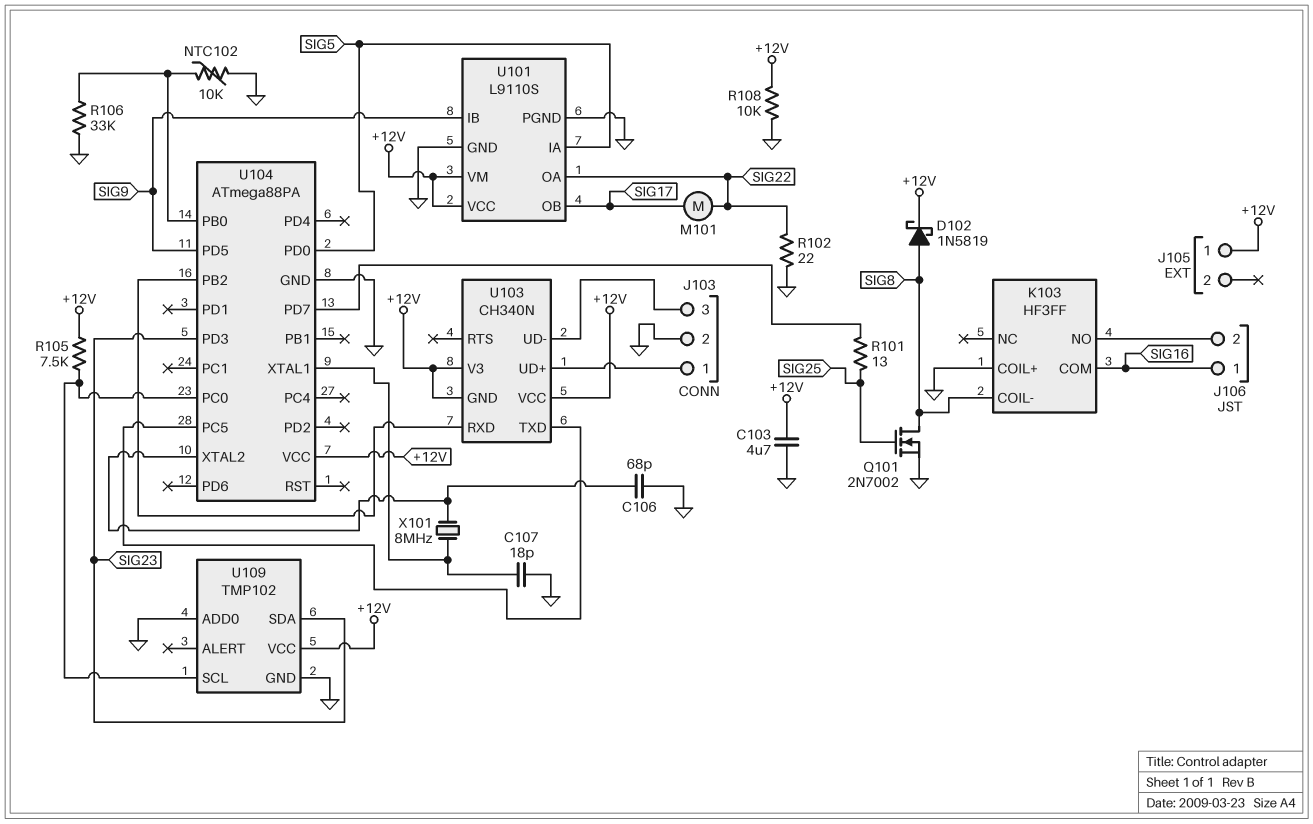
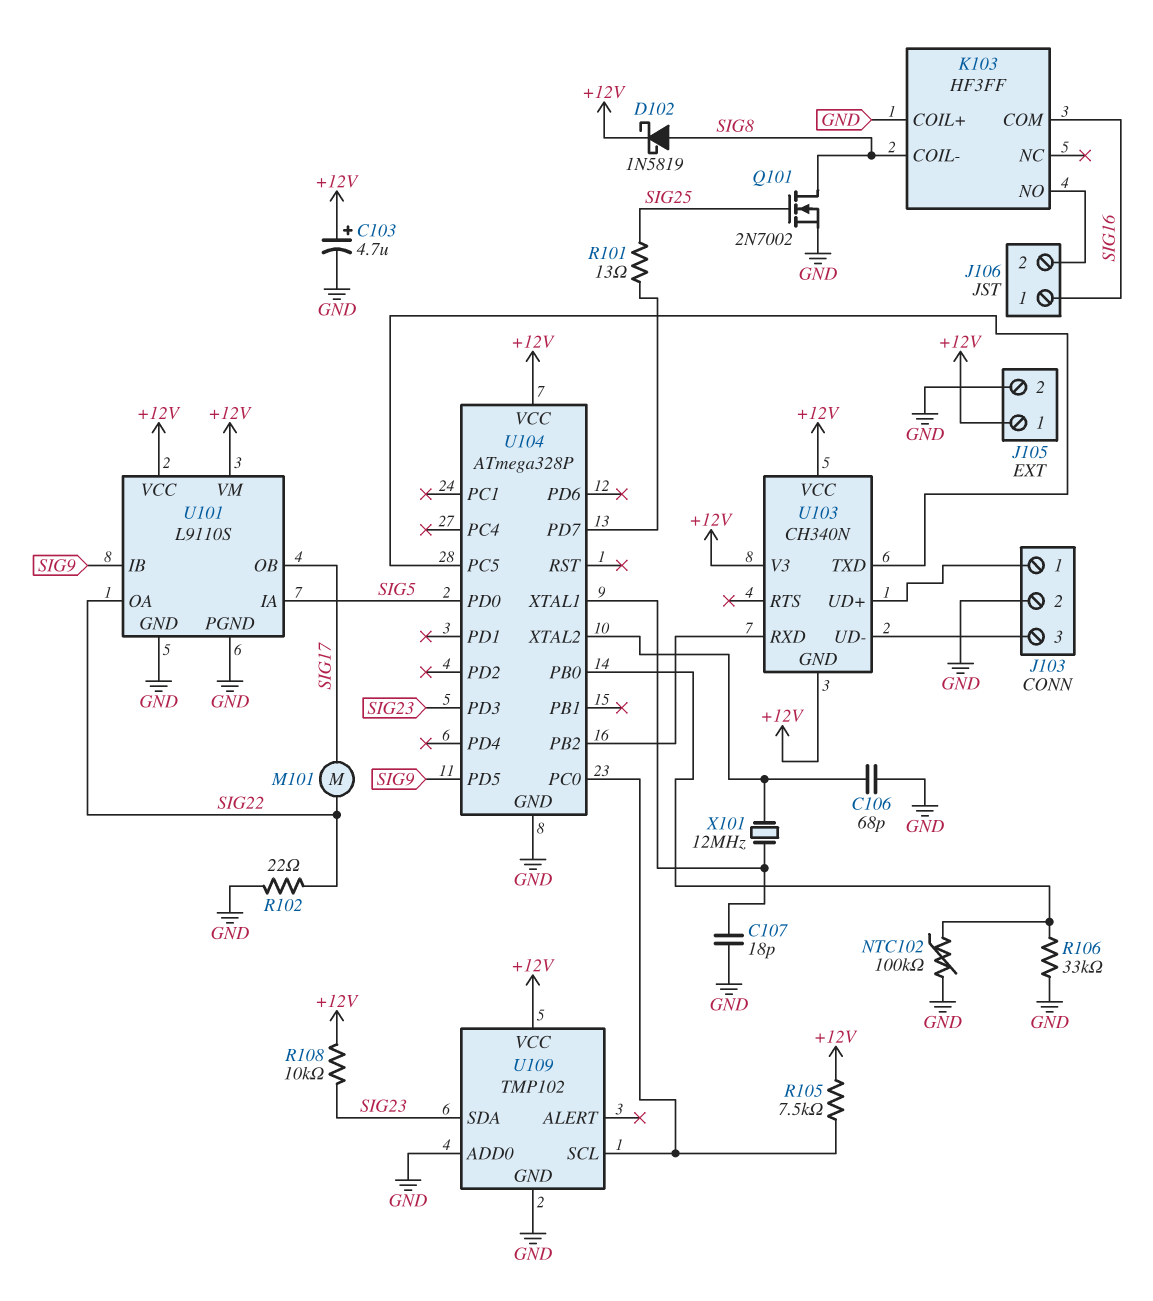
C103: 4.7uF (+12V, GND) -> 4.7uF (plus +12V, minus GND)
J105 pin 2: none -> GND
NTC102: 10k (GND, U104/PB0) -> 100k (GND, U104/PB0)
R108: 10k (+12V, GND) -> 10k (+12V, SIG23)
U104: ATmega88PA -> ATmega328P
X101: 8MHz (U104/XTAL1, U104/XTAL2) -> 12MHz (U104/XTAL1, U104/XTAL2)

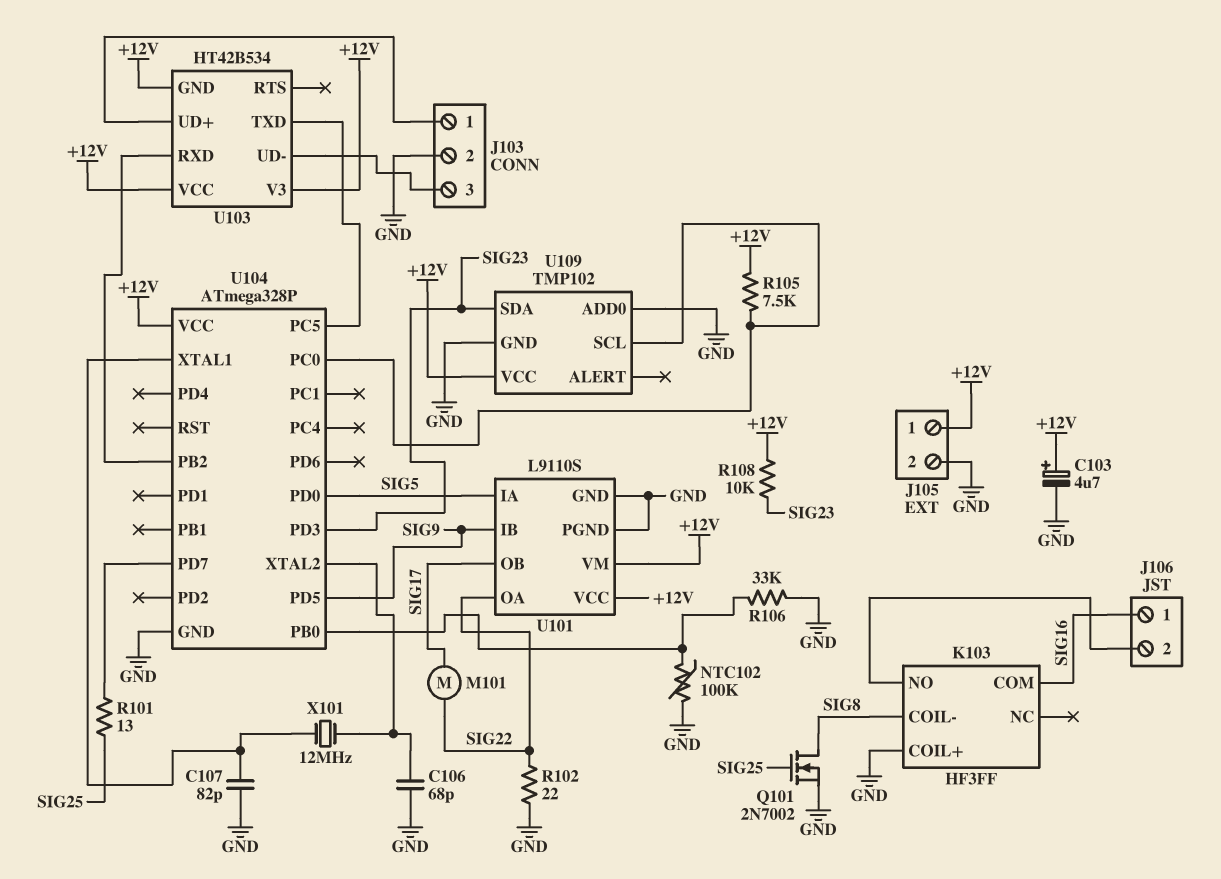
C107: 18pF (GND, U104/XTAL1) -> 82pF (GND, U104/XTAL1)
D102: schottky 1N5819 (A SIG8, K +12V) -> none
U103: CH340N -> HT42B534

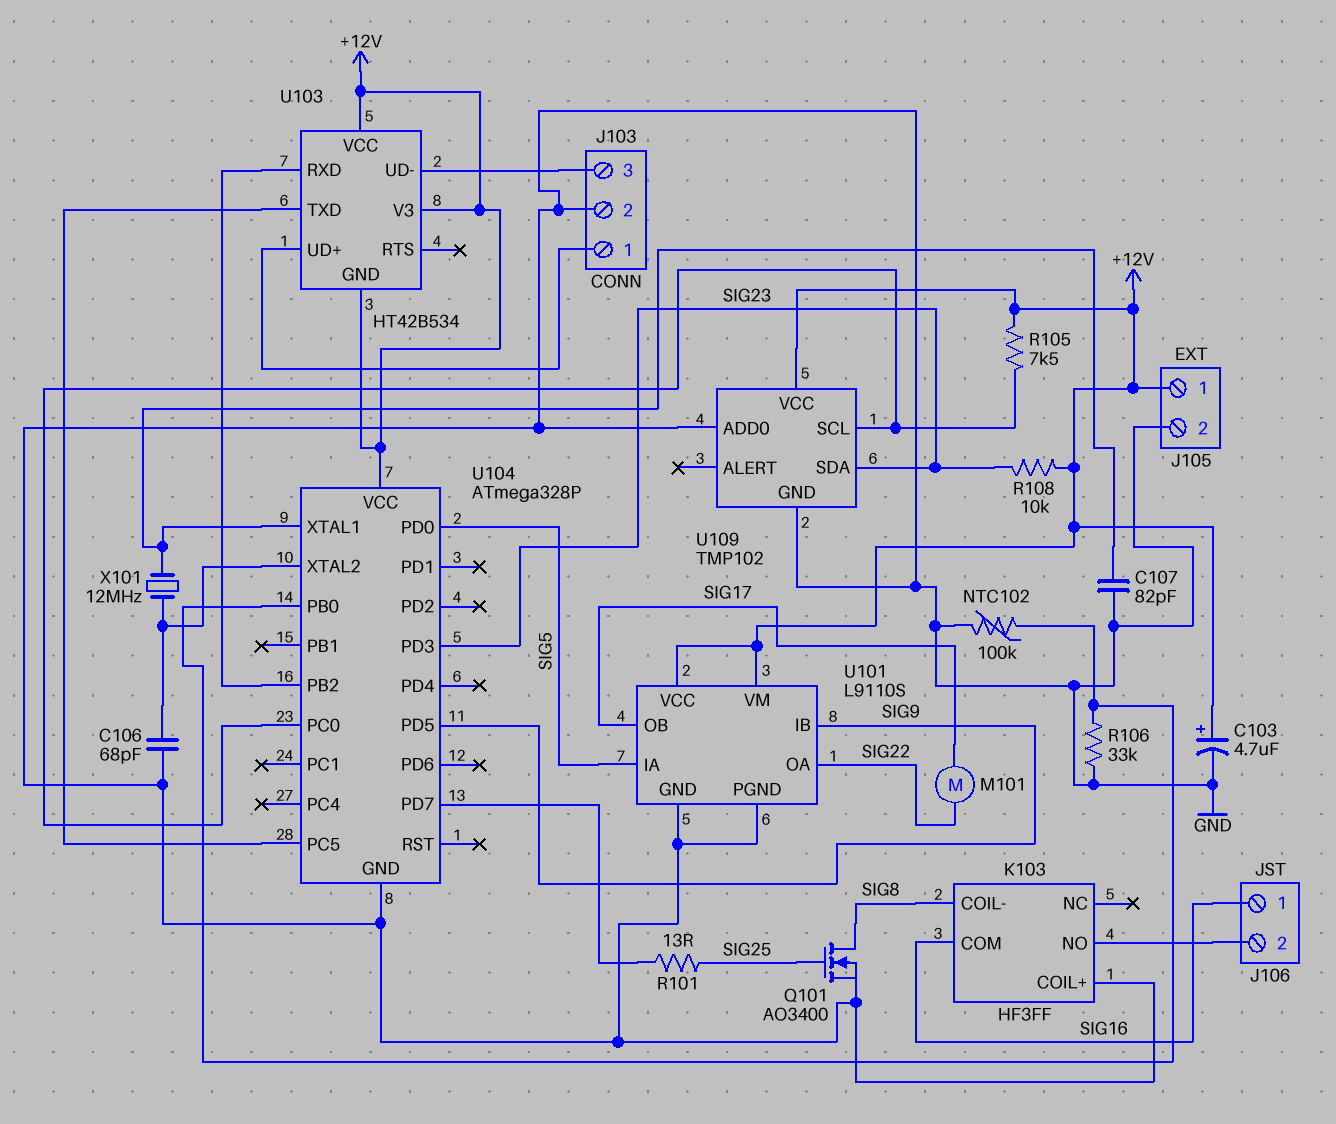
Q101: NMOS 2N7002 (G SIG25, D SIG8, S GND) -> NMOS AO3400 (G SIG25, D SIG8, S GND)
R102: 22 (GND, SIG22) -> none

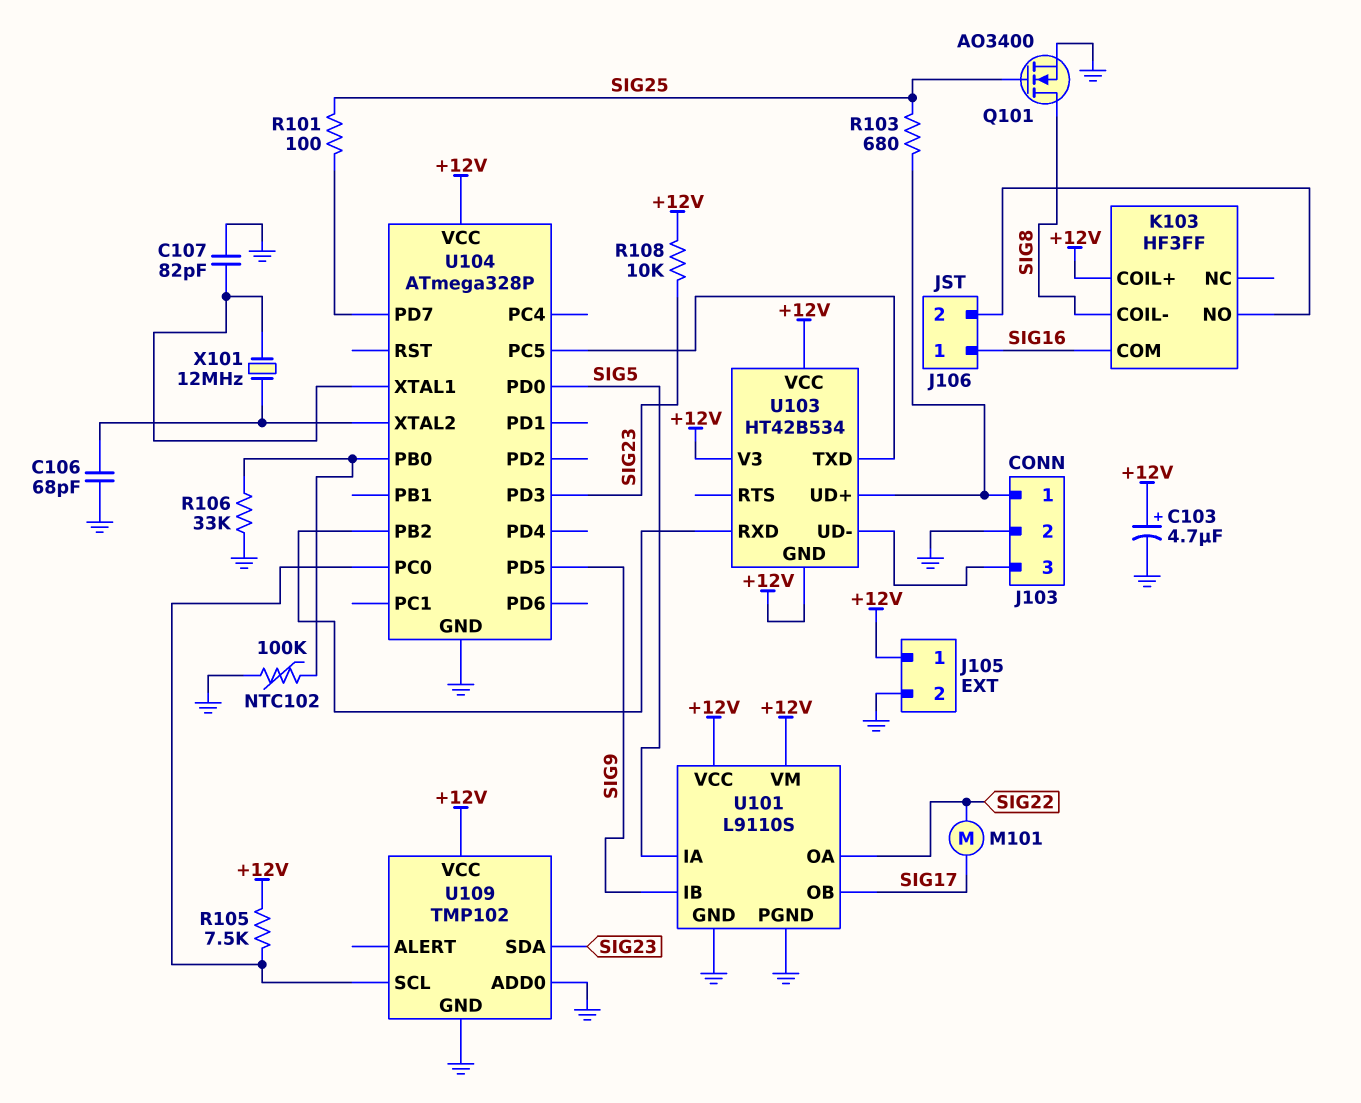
K103 pin COIL+: GND -> +12V
R101: 13 (SIG25, U104/PD7) -> 100 (SIG25, U104/PD7)
R103: none -> 680 (J103/1, SIG25)

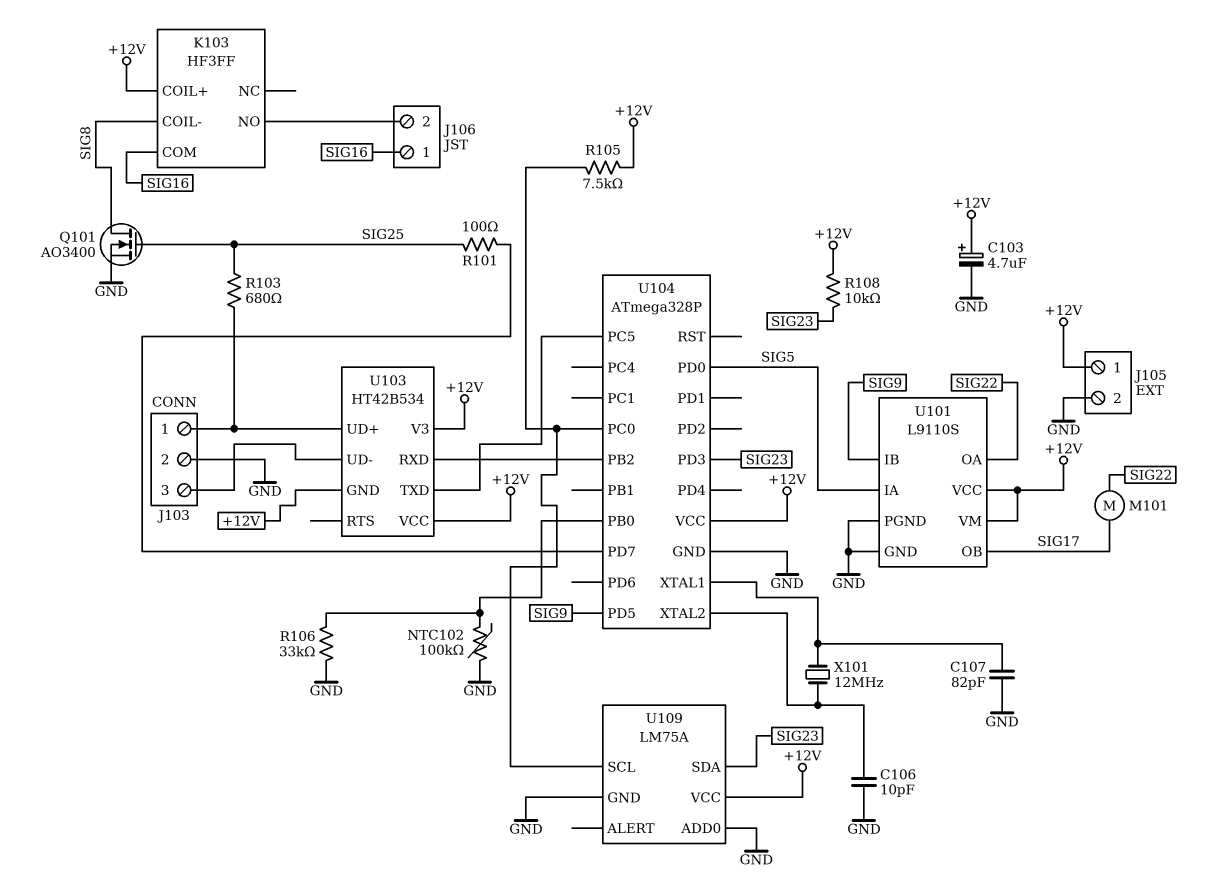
C106: 68pF (GND, U104/XTAL2) -> 10pF (GND, U104/XTAL2)
U109: TMP102 -> LM75A

